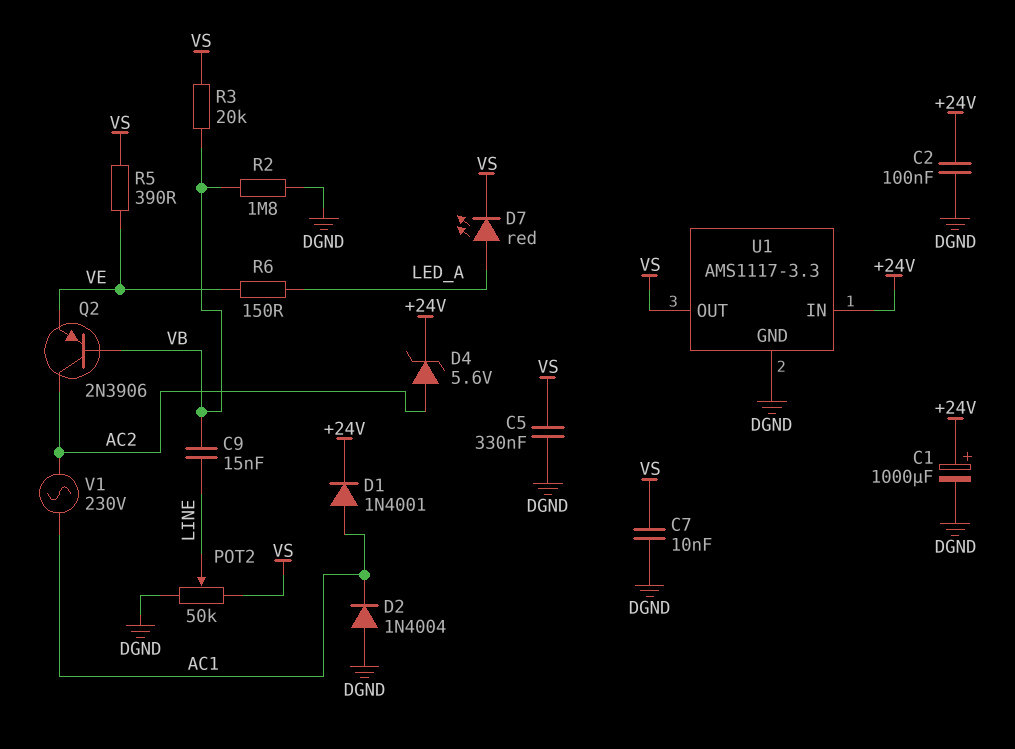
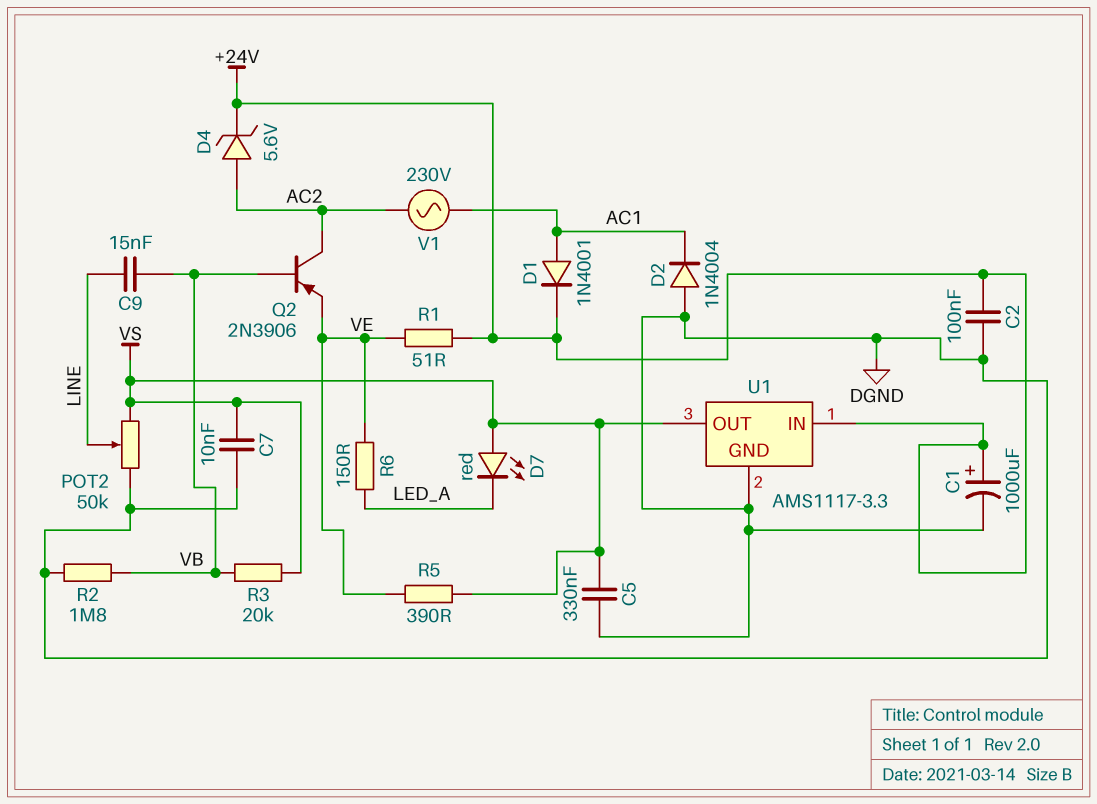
D7: LED red (A LED_A, K VS) -> LED red (A VS, K LED_A)
R1: none -> 51 (+24V, VE)

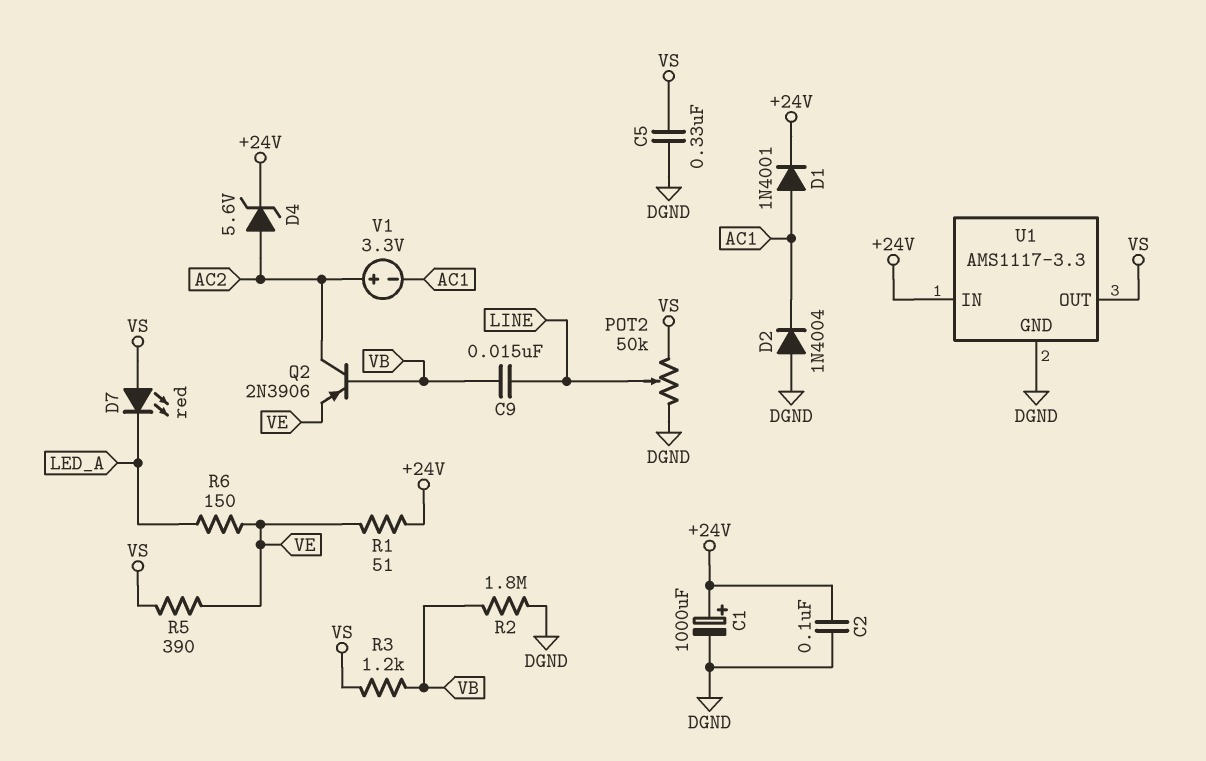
C7: 10nF (DGND, VS) -> none
R3: 20k (VB, VS) -> 1.2k (VB, VS)
V1: AC 230V (AC1, AC2) -> 3.3V (plus AC2, minus AC1)

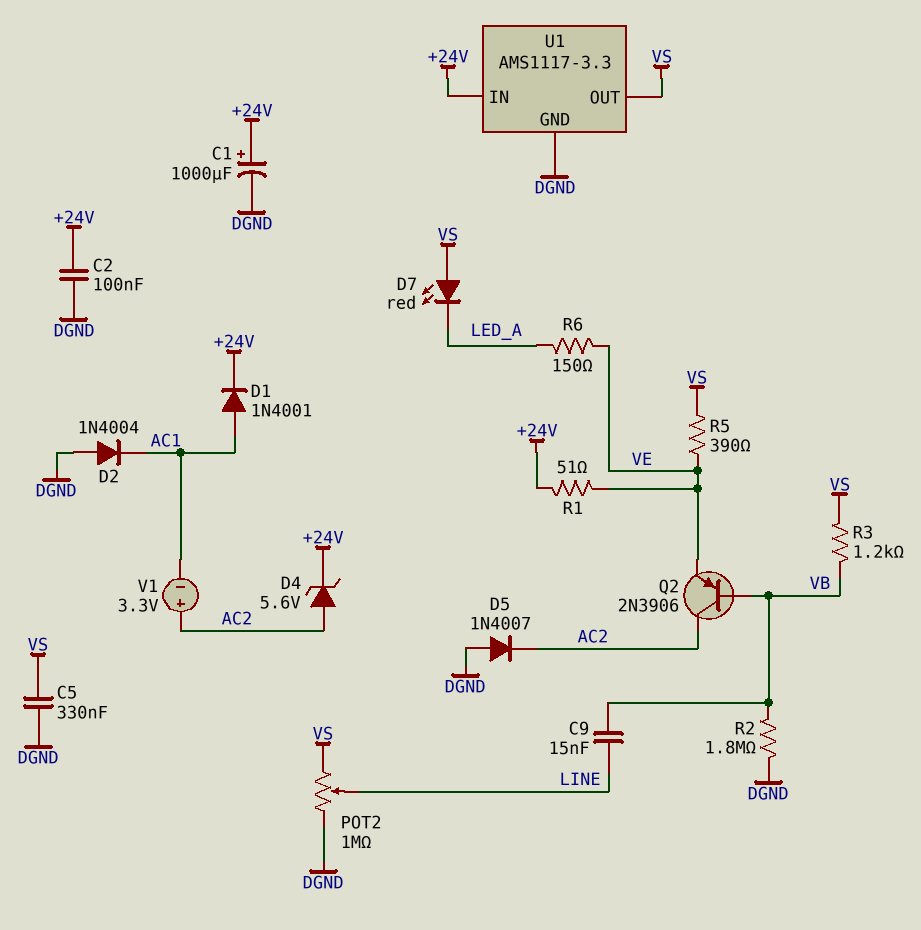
D5: none -> diode 1N4007 (A DGND, K AC2)
POT2: 50k (DGND, VS, wiper LINE) -> 1M (DGND, VS, wiper LINE)

